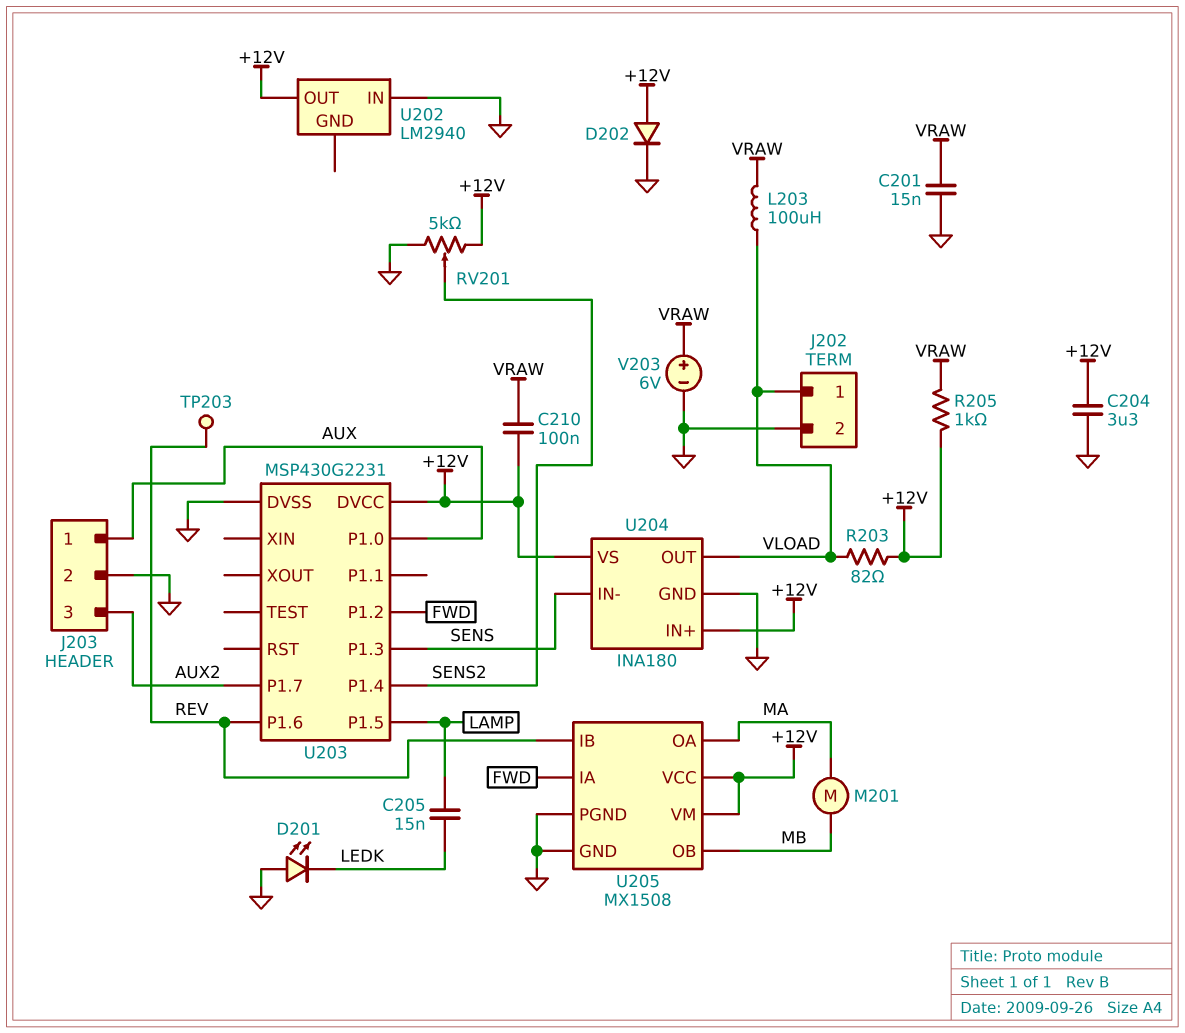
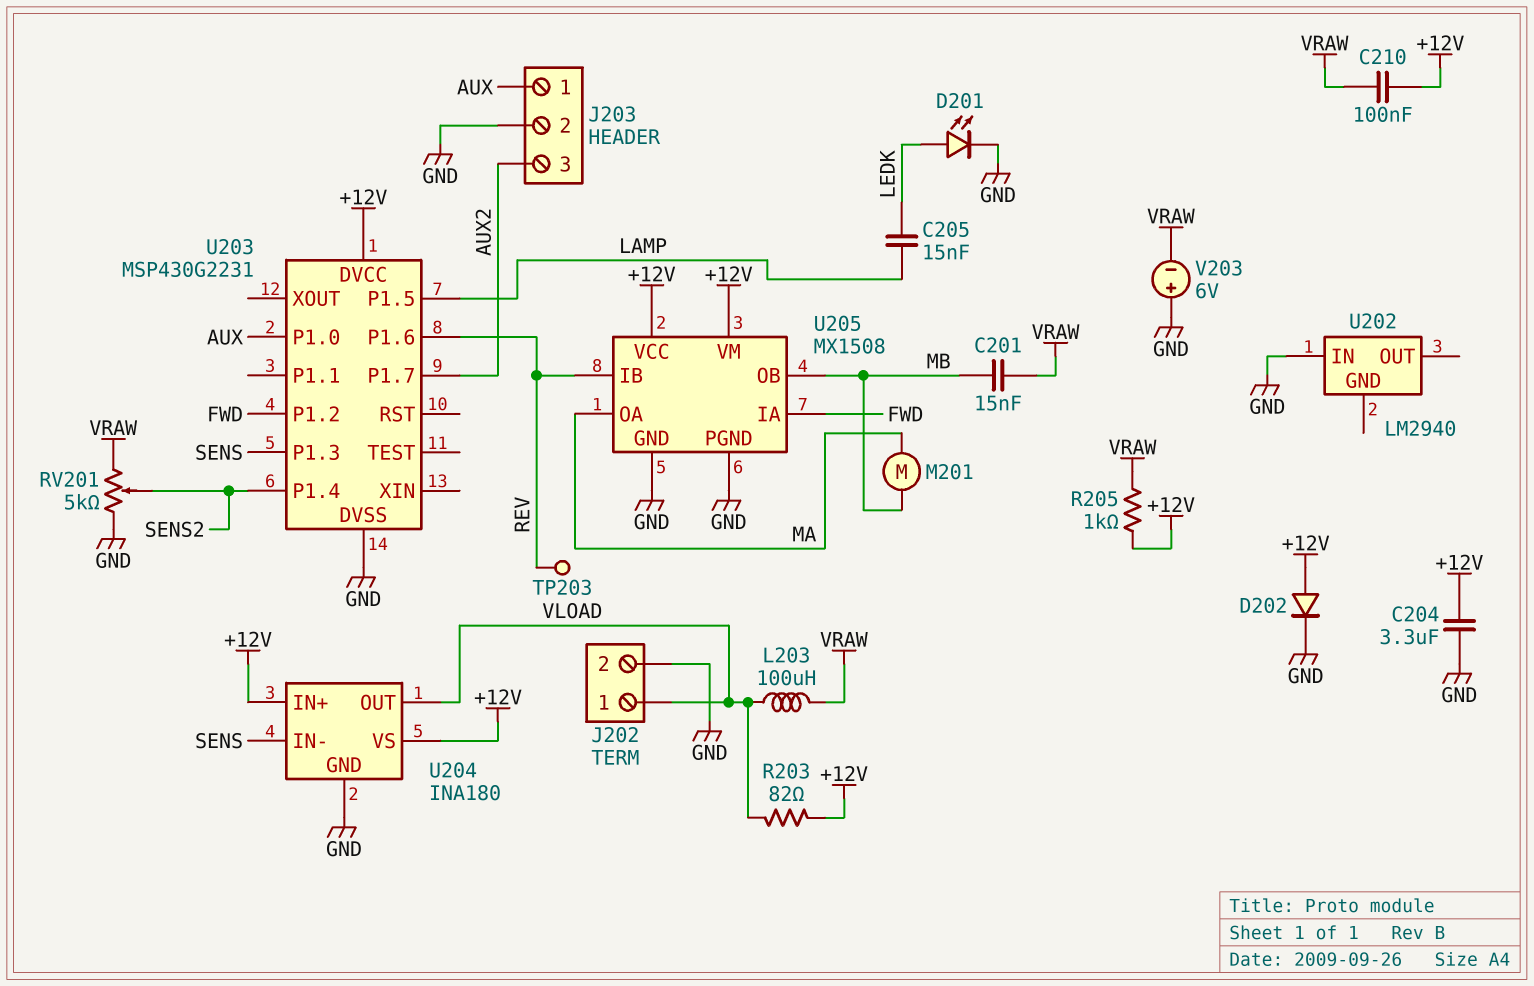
C201: 15nF (GND, VRAW) -> 15nF (MB, VRAW)
D201: LED (A GND, K LEDK) -> LED (A LEDK, K GND)
RV201: 5k (+12V, GND, wiper SENS2) -> 5k (GND, VRAW, wiper SENS2)
U202 pin OUT: +12V -> none
V203: 6V (plus VRAW, minus GND) -> 6V (plus GND, minus VRAW)

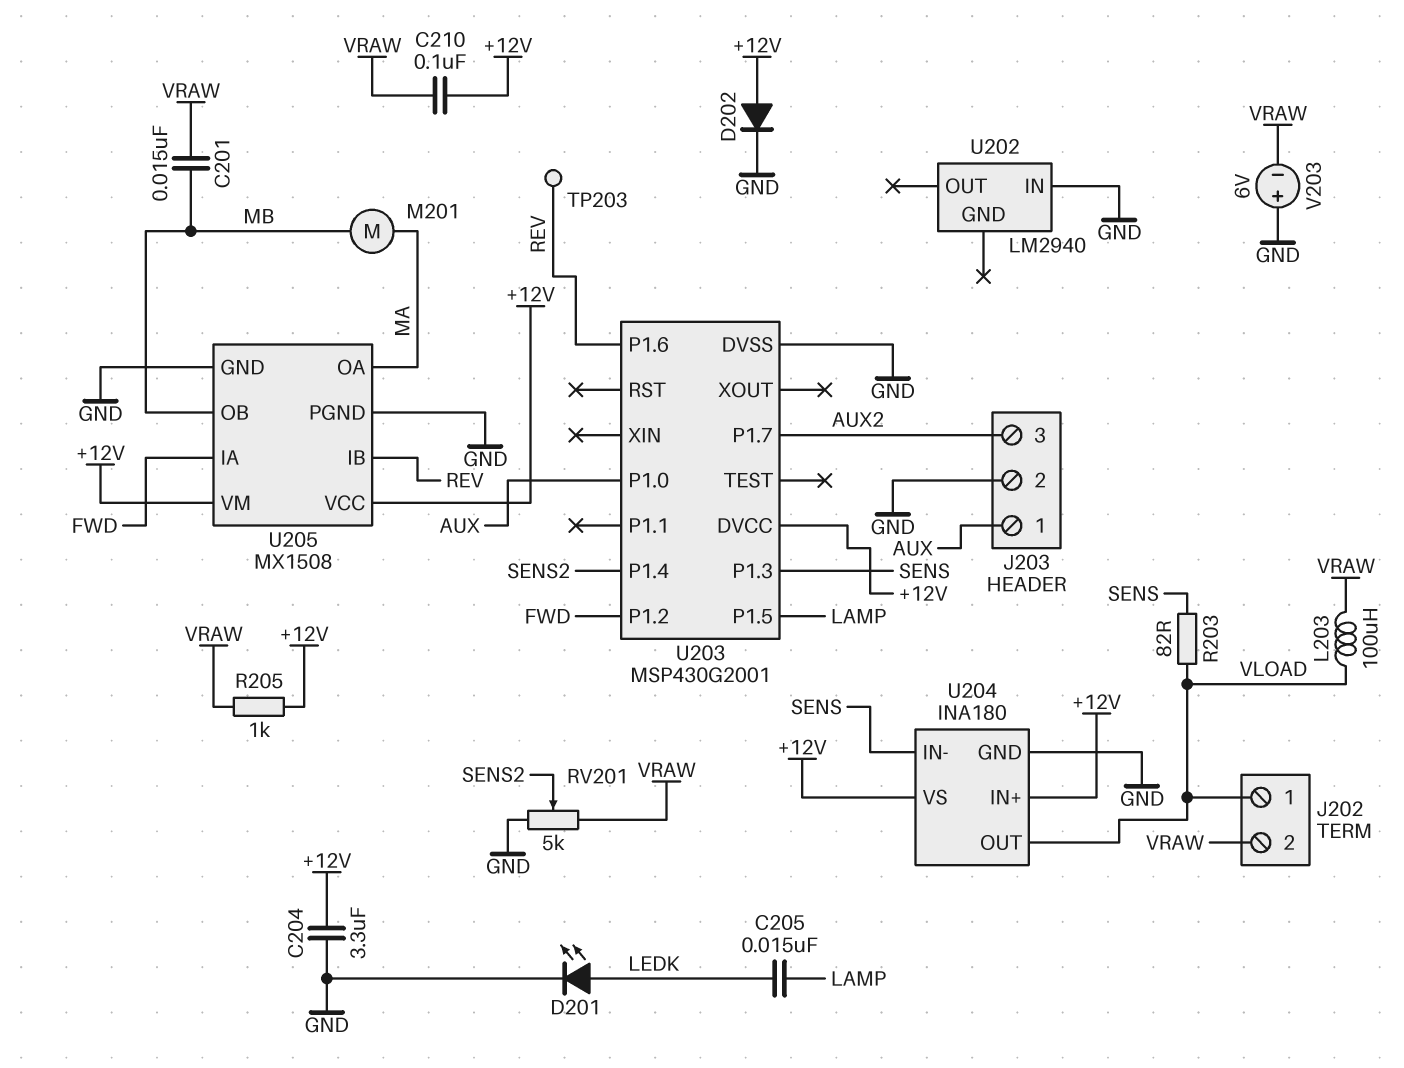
J202 pin 2: GND -> VRAW
R203: 82 (+12V, VLOAD) -> 82 (SENS, VLOAD)
U203: MSP430G2231 -> MSP430G2001

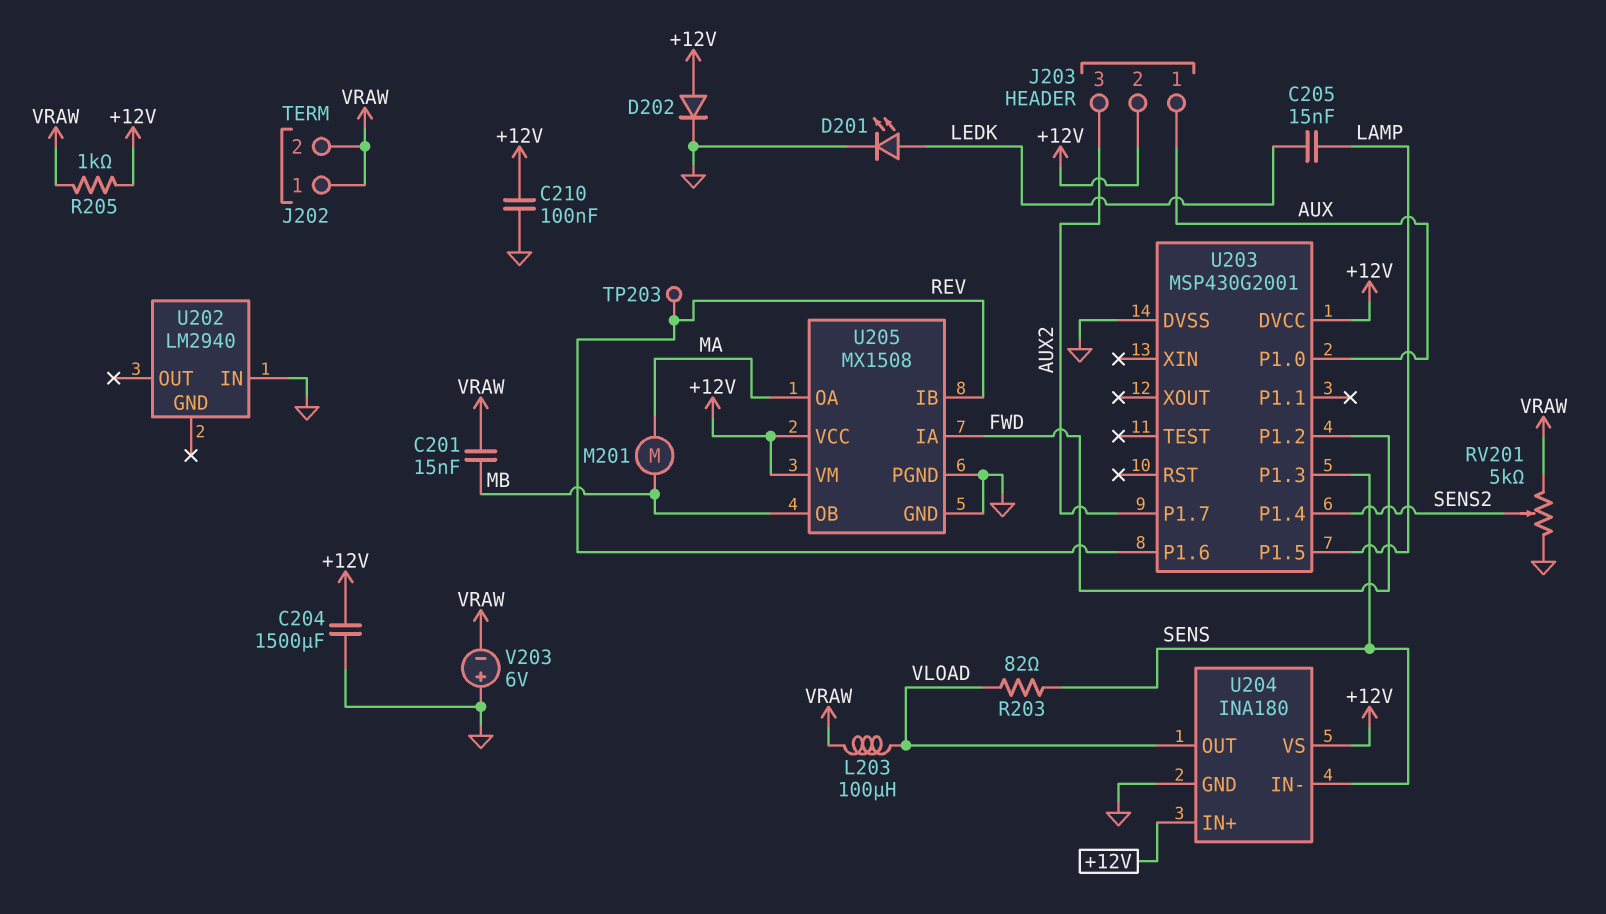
C204: 3.3uF (+12V, GND) -> 1500uF (+12V, GND)
C210: 100nF (+12V, VRAW) -> 100nF (+12V, GND)
J202 pin 1: VLOAD -> VRAW
J203 pin 2: GND -> +12V

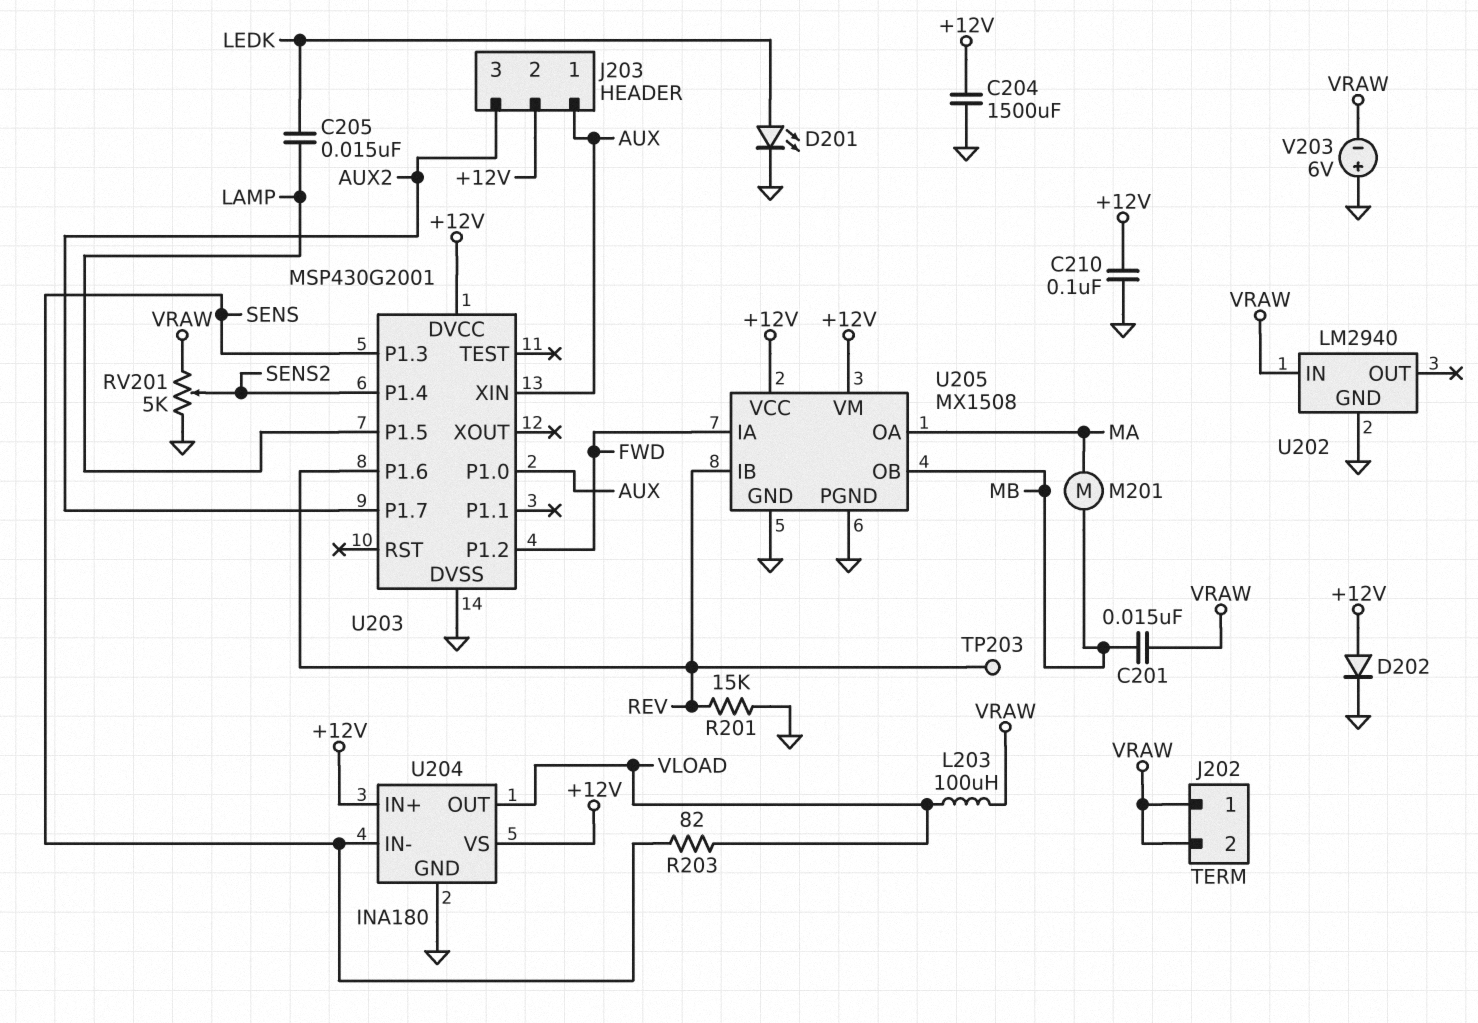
R201: none -> 15k (GND, REV)
R205: 1k (+12V, VRAW) -> none
U202 pin GND: none -> GND
U202 pin IN: GND -> VRAW
U203 pin XIN: none -> AUX

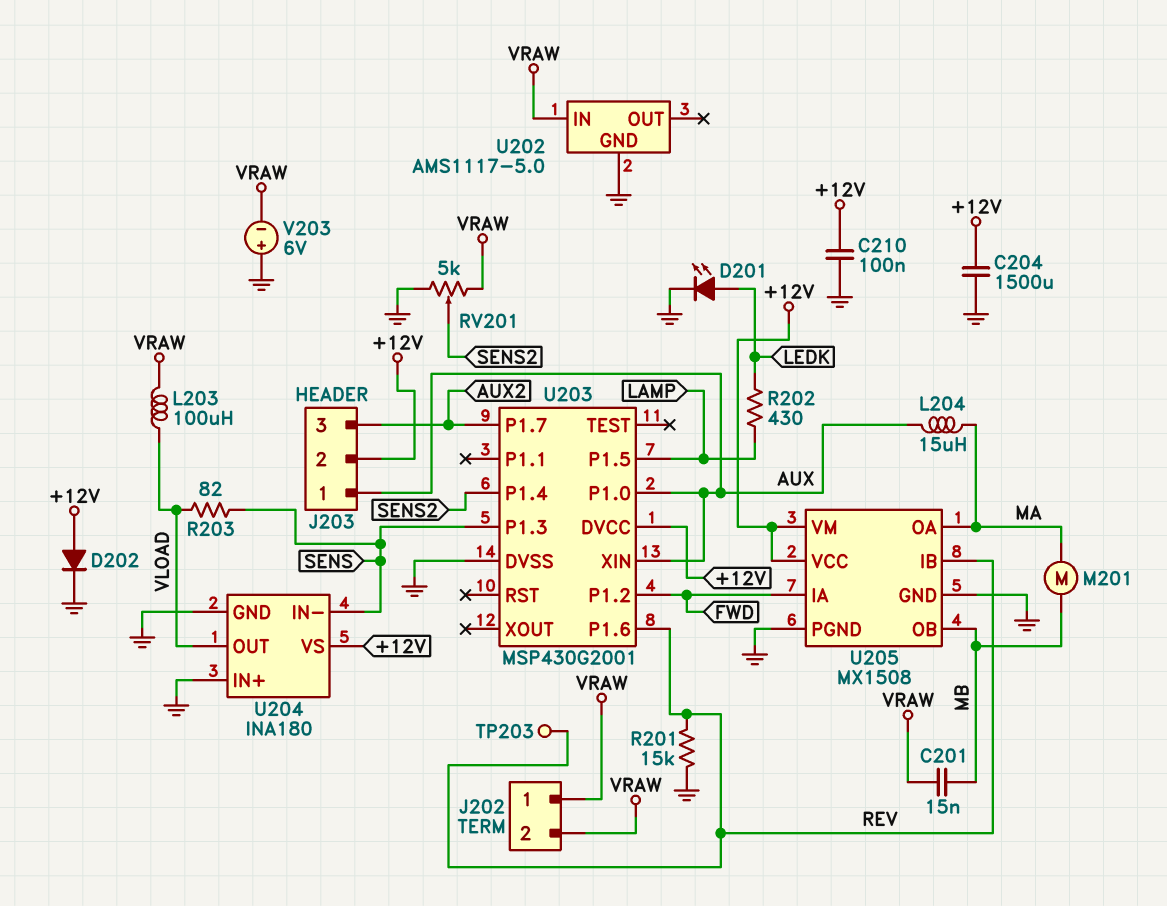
C205: 15nF (LAMP, LEDK) -> none
L204: none -> 15uH (AUX, MA)
R202: none -> 430 (LAMP, LEDK)
U202: LM2940 -> AMS1117-5.0
U204 pin IN+: +12V -> GND

